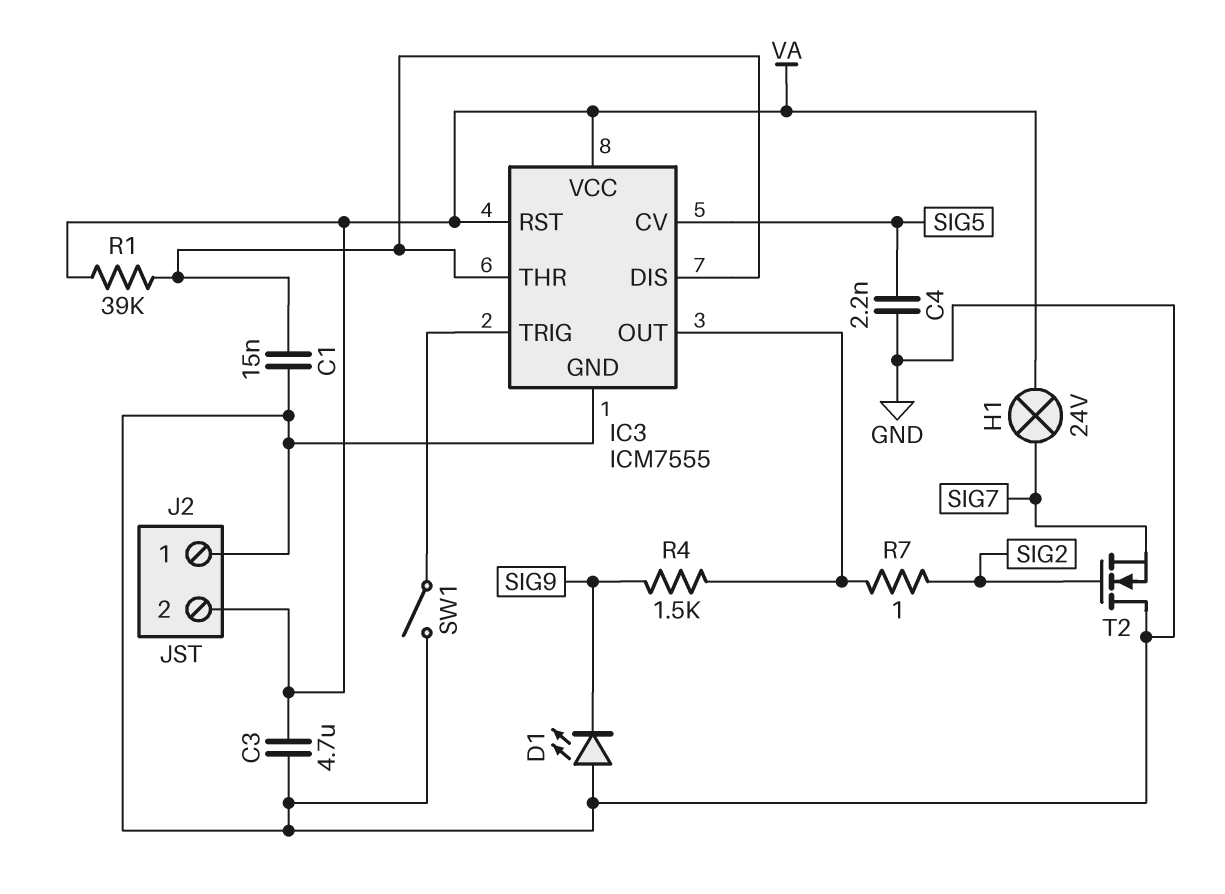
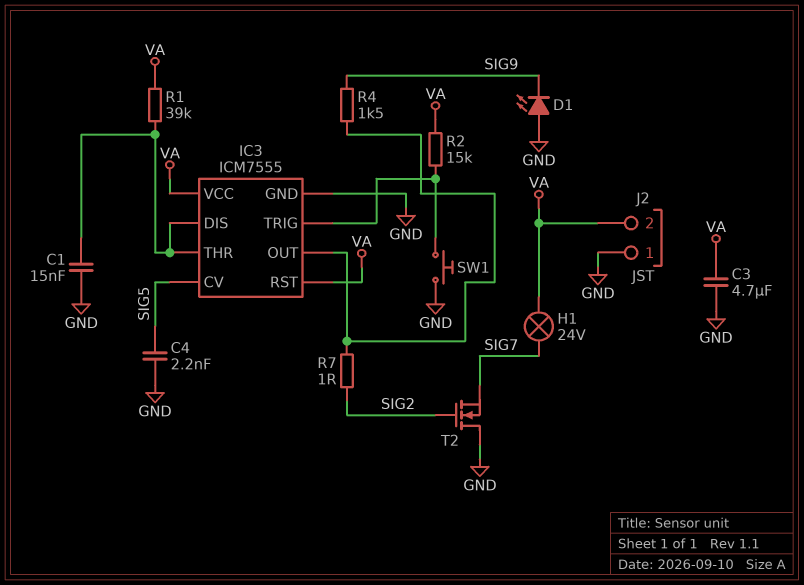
R2: none -> 15k (IC3/TRIG, VA)
SW1: switch (GND, IC3/TRIG) -> button (GND, IC3/TRIG)

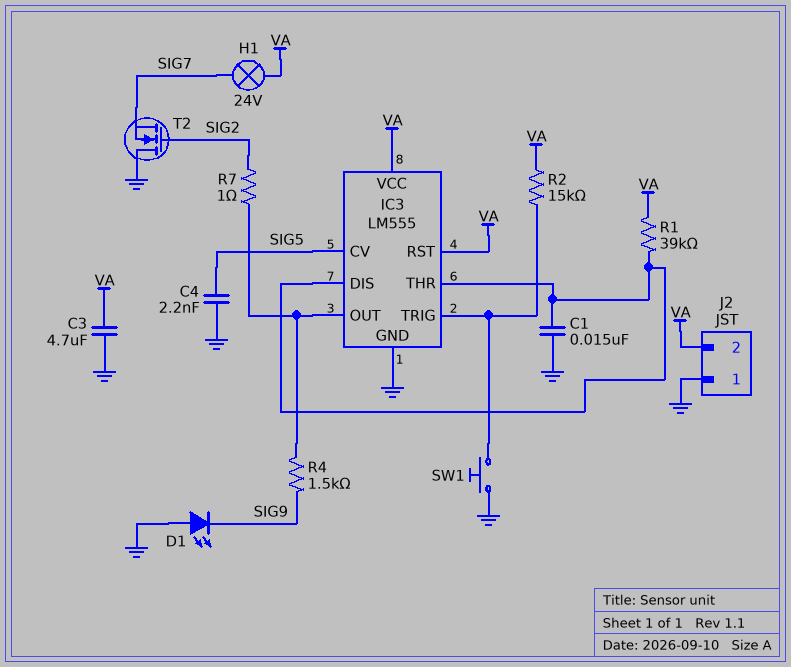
IC3: ICM7555 -> LM555

